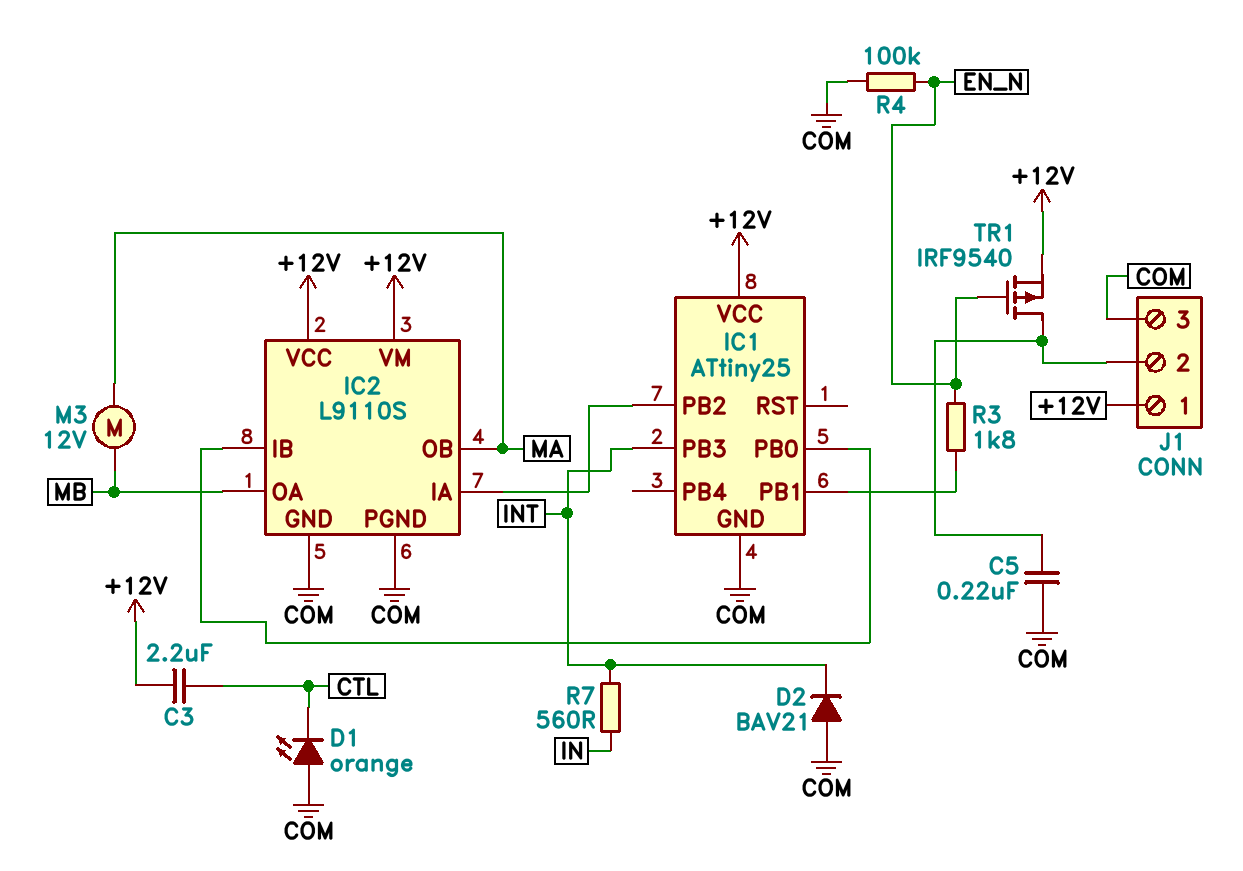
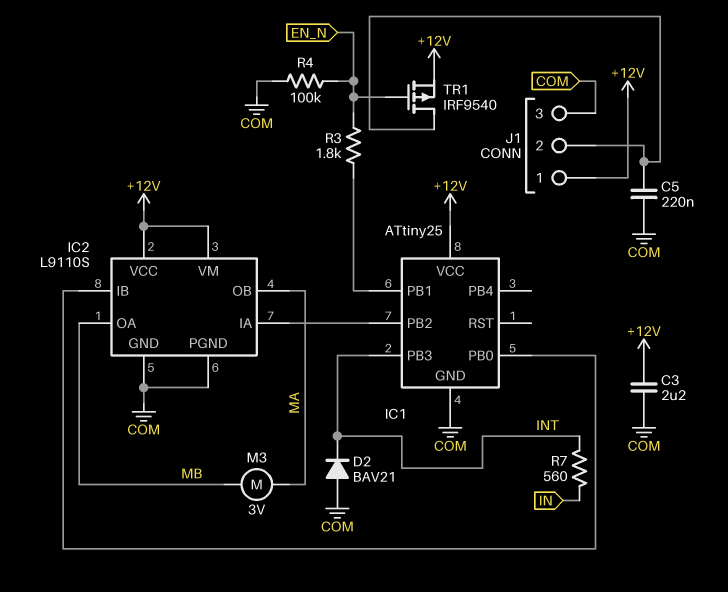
C3: 2.2uF (+12V, CTL) -> 2.2uF (+12V, COM)
D1: LED orange (A COM, K CTL) -> none
M3: motor 12V (MA, MB) -> motor 3V (MA, MB)

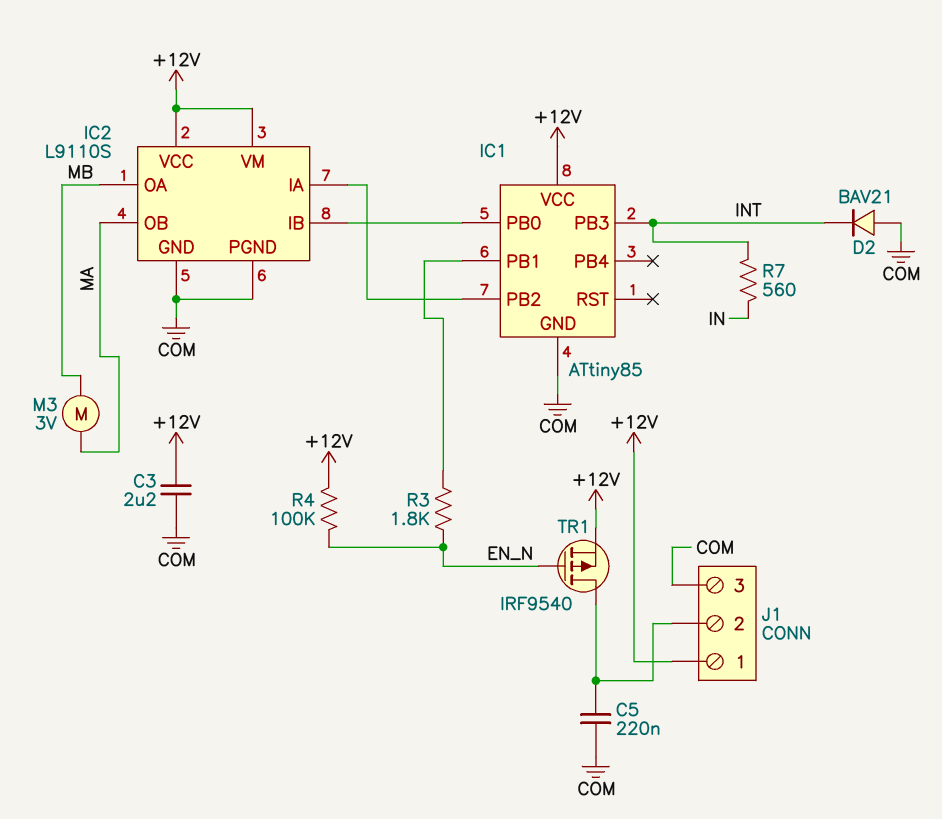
IC1: ATtiny25 -> ATtiny85
R4: 100k (COM, EN_N) -> 100k (+12V, EN_N)

